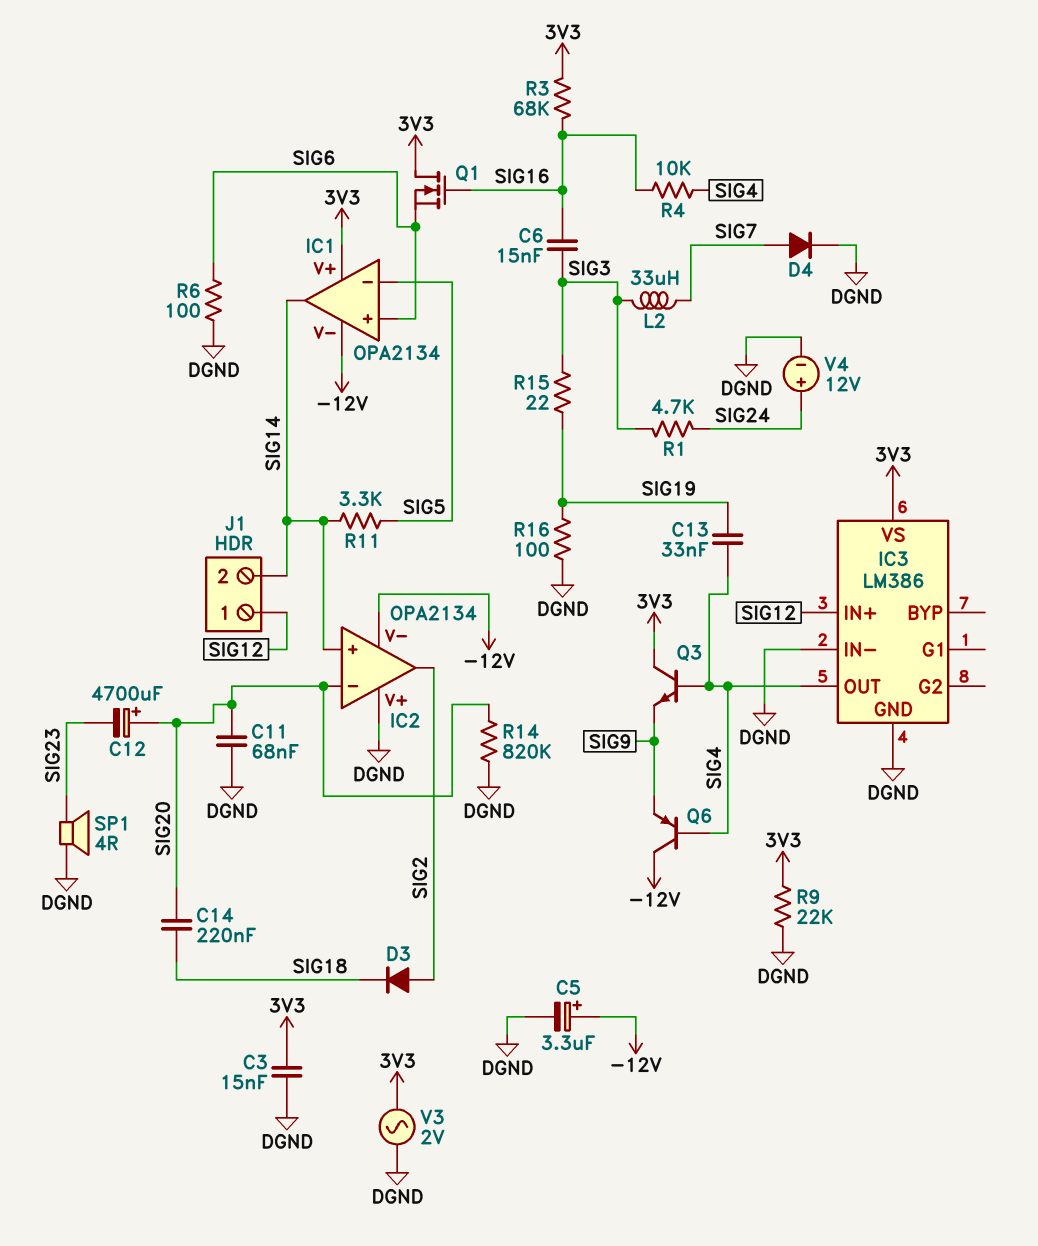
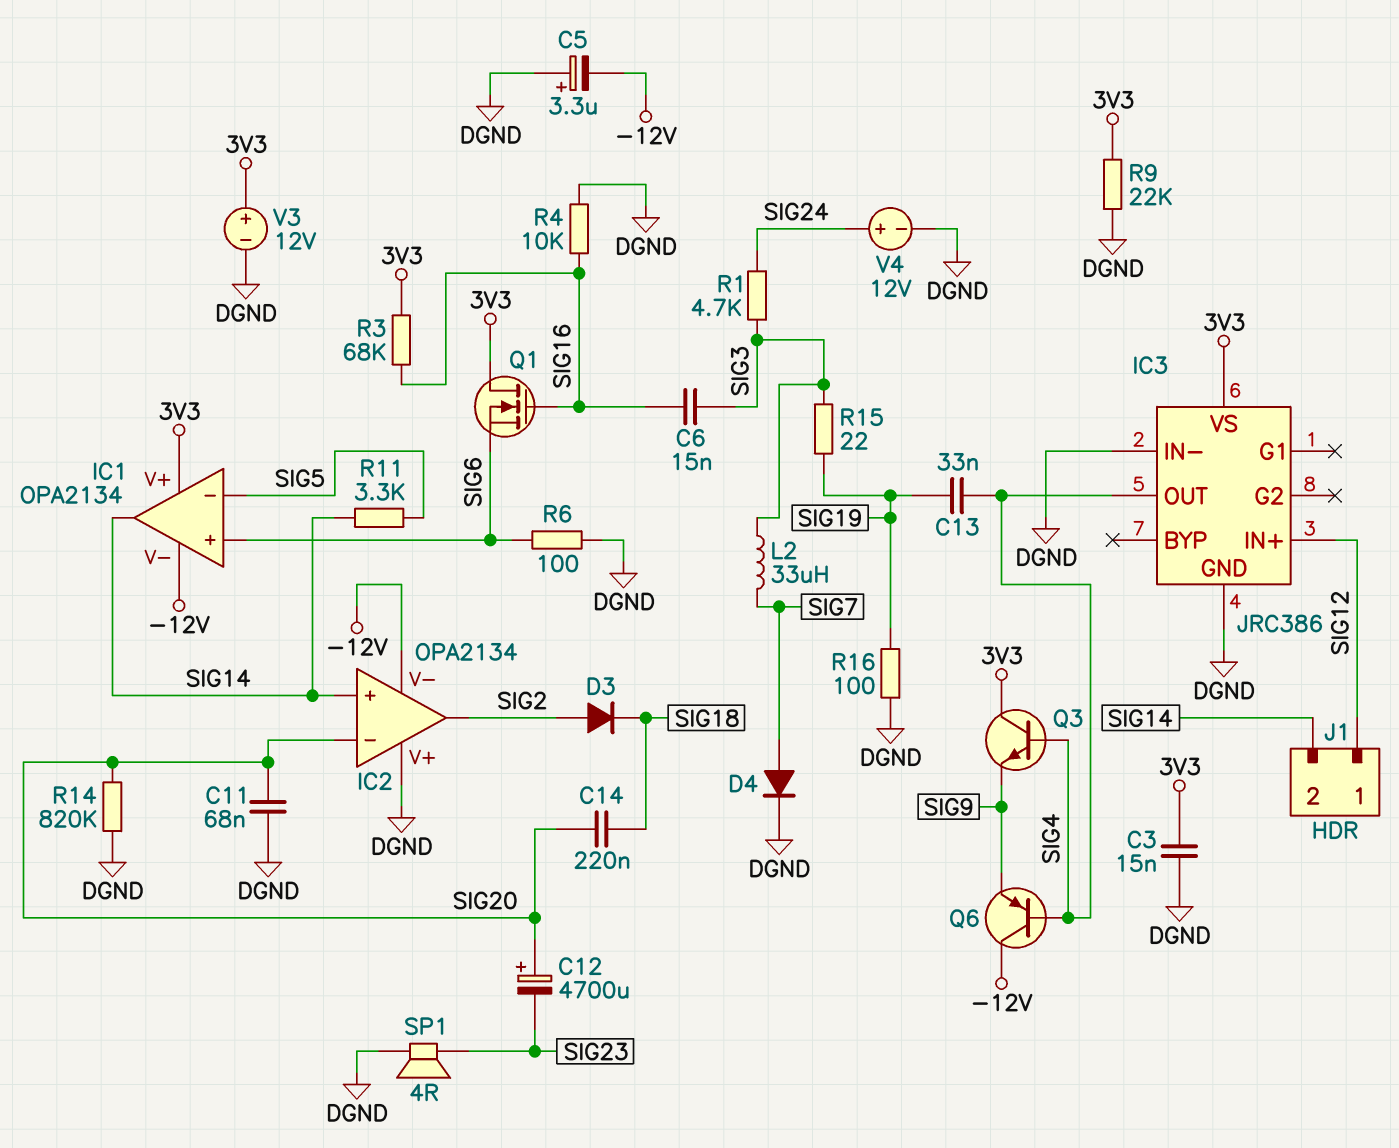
C5: 3.3uF (plus -12V, minus DGND) -> 3.3uF (plus DGND, minus -12V)
IC3: LM386 -> JRC386
R4: 10k (SIG4, SIG16) -> 10k (DGND, SIG16)
V3: AC 2V (3V3, DGND) -> 12V (plus 3V3, minus DGND)

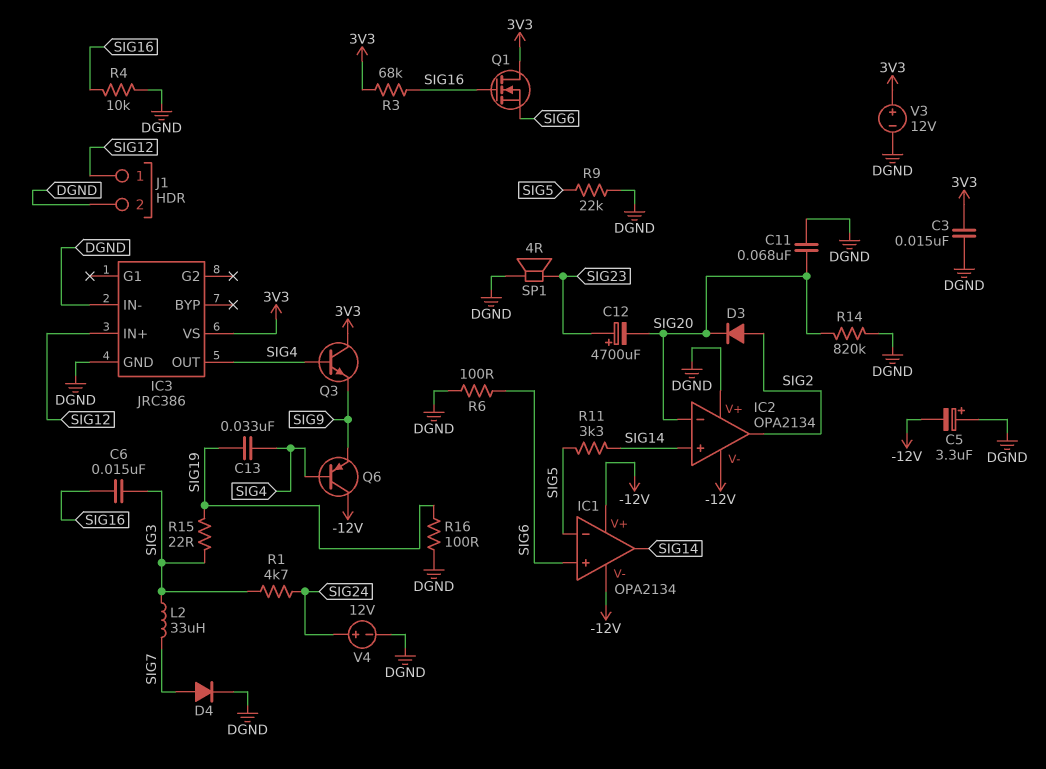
C12: 4700uF (plus SIG20, minus SIG23) -> 4700uF (plus SIG23, minus SIG20)
C14: 220nF (SIG18, SIG20) -> none
D3: diode (A SIG2, K SIG18) -> diode (A SIG2, K SIG20)
IC1 pin V+: 3V3 -> -12V
J1 pin 2: SIG14 -> DGND
R9: 22k (3V3, DGND) -> 22k (DGND, SIG5)

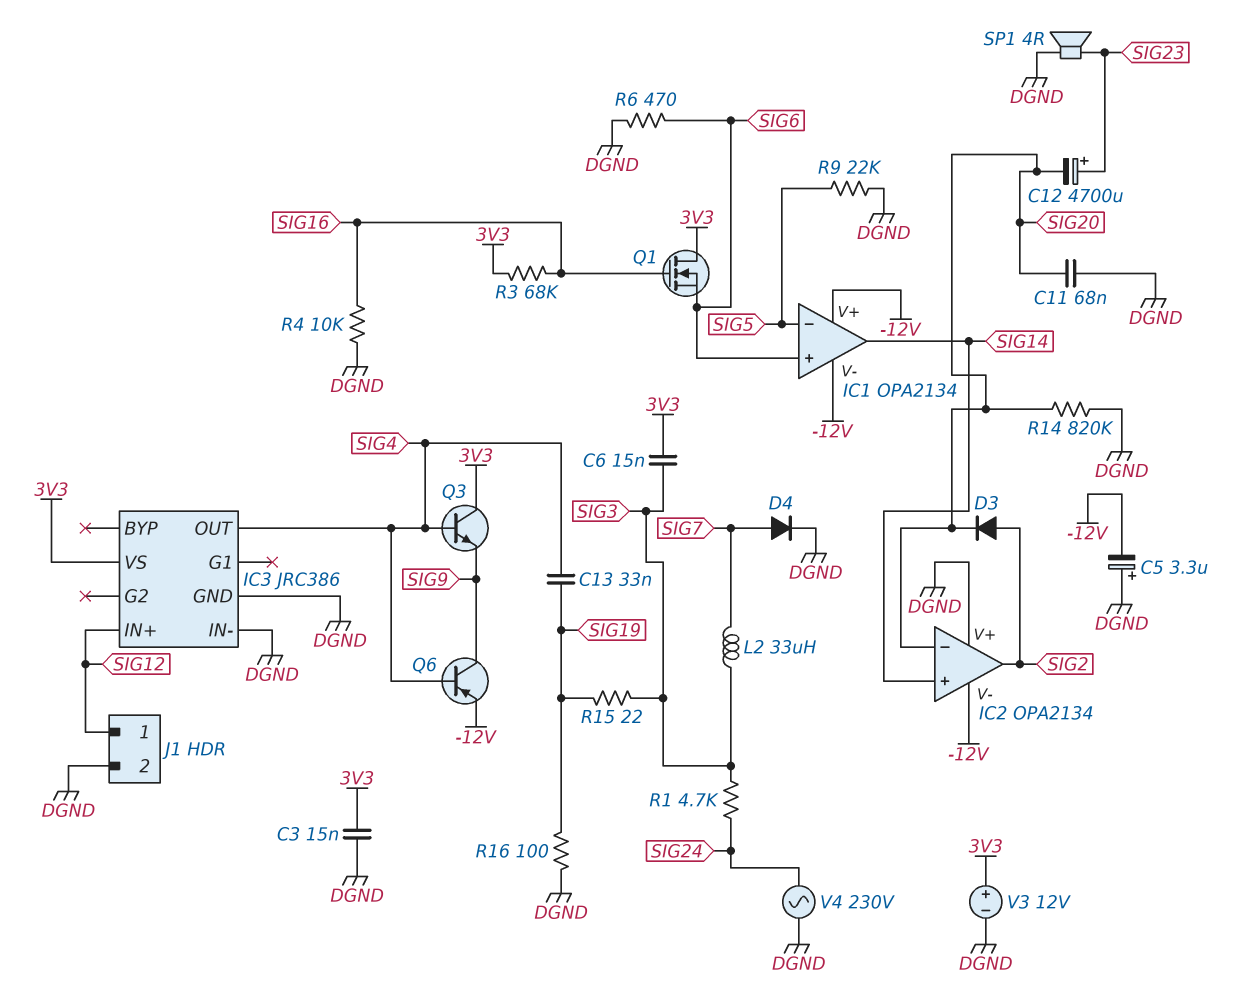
C6: 15nF (SIG3, SIG16) -> 15nF (3V3, SIG3)
Q6: PNP (B SIG4, C -12V, E SIG9) -> PNP (B SIG4, C SIG9, E -12V)
R6: 100 (DGND, SIG6) -> 470 (DGND, SIG6)
R11: 3.3k (SIG5, SIG14) -> none
V4: 12V (plus SIG24, minus DGND) -> AC 230V (DGND, SIG24)

